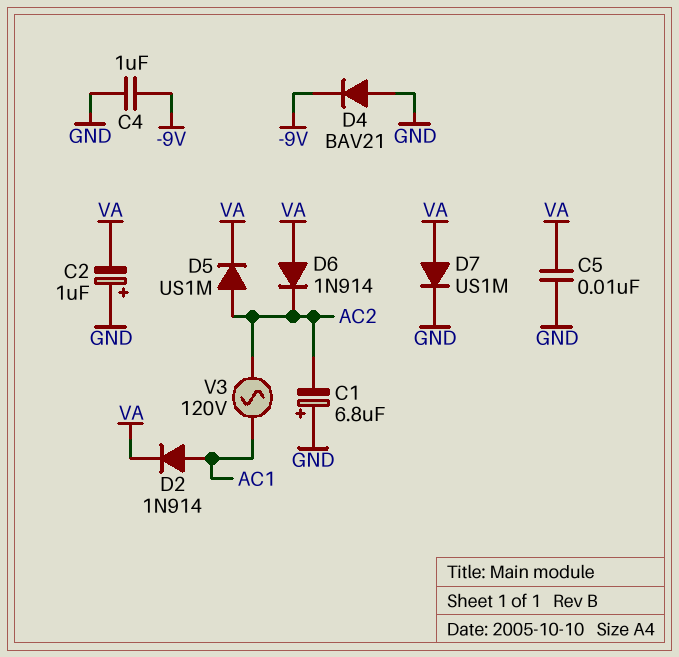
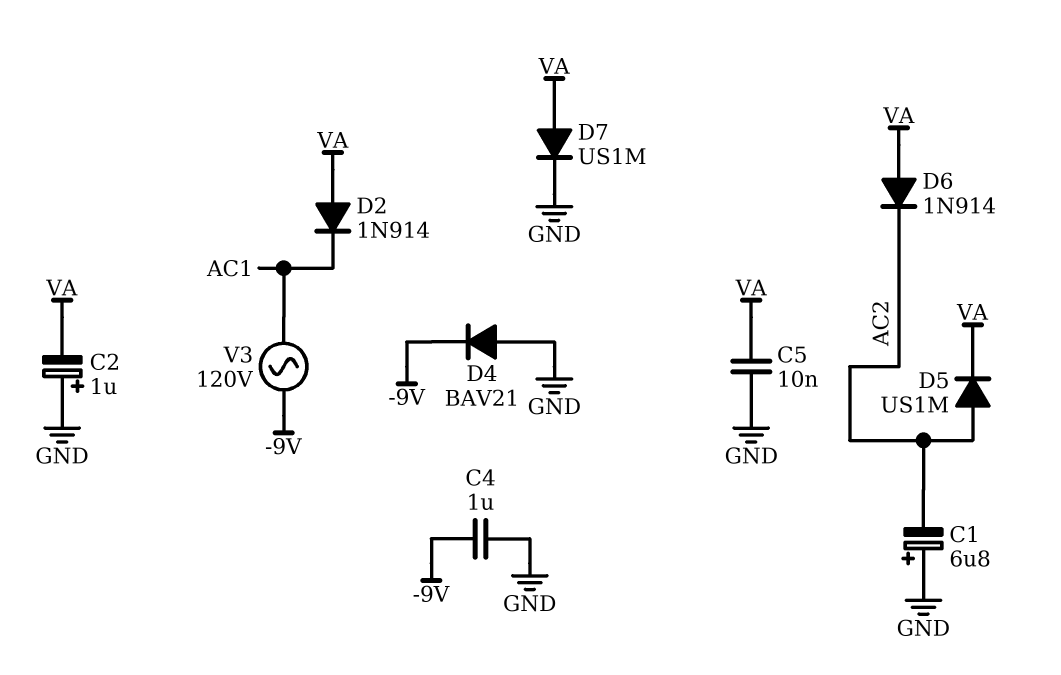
D2: diode 1N914 (A AC1, K VA) -> diode 1N914 (A VA, K AC1)
V3: AC 120V (AC1, AC2) -> AC 120V (-9V, AC1)

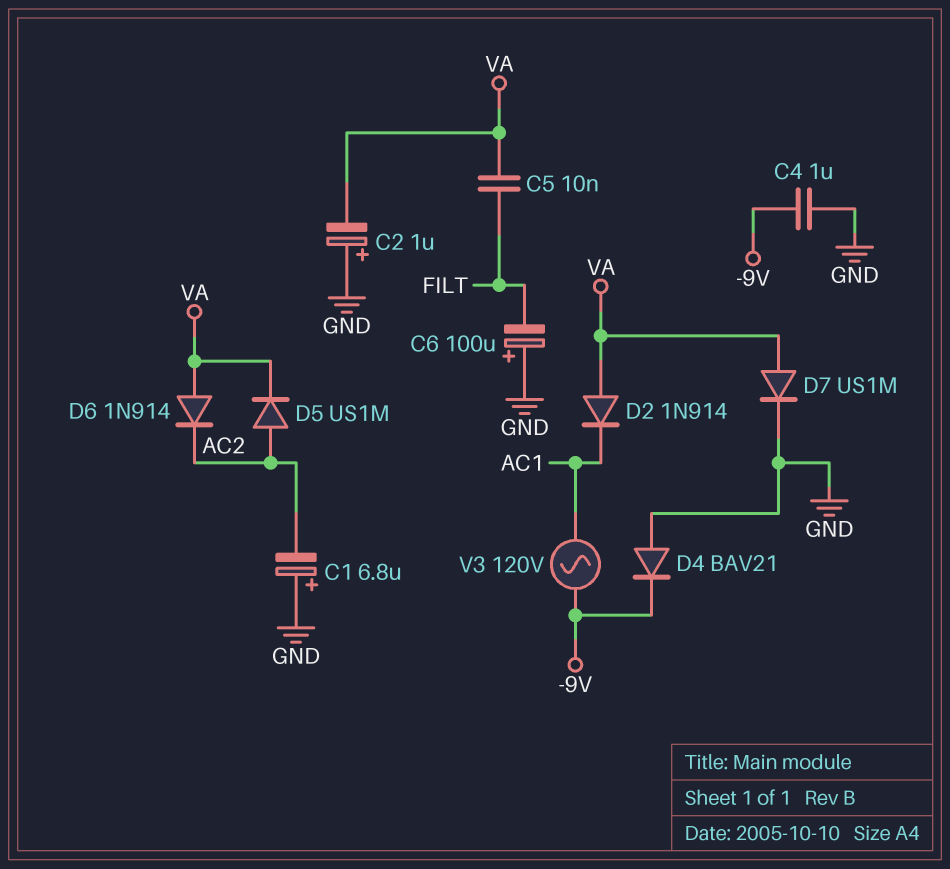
C5: 10nF (GND, VA) -> 10nF (FILT, VA)
C6: none -> 100uF (plus GND, minus FILT)

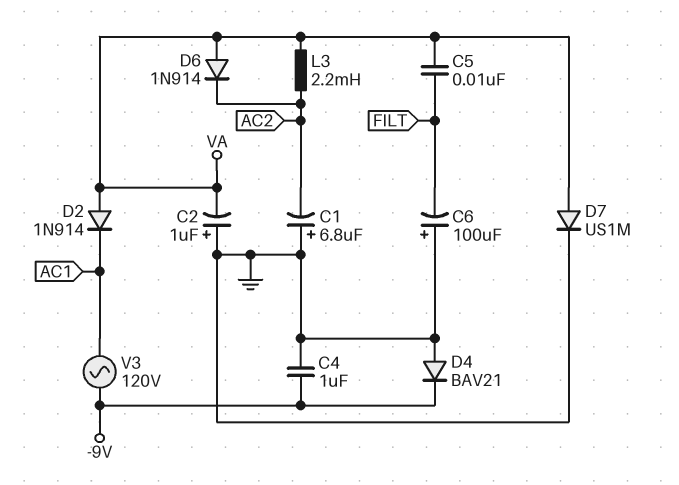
D5: diode US1M (A AC2, K VA) -> none
L3: none -> 2.2mH (AC2, VA)

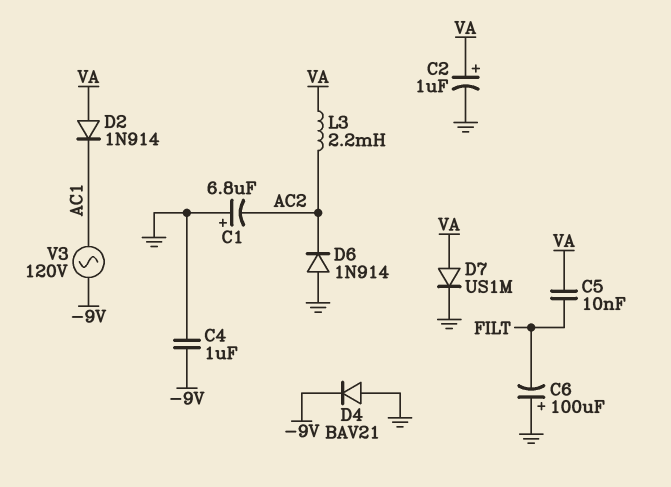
C2: 1uF (plus GND, minus VA) -> 1uF (plus VA, minus GND)
D6: diode 1N914 (A VA, K AC2) -> diode 1N914 (A GND, K AC2)

